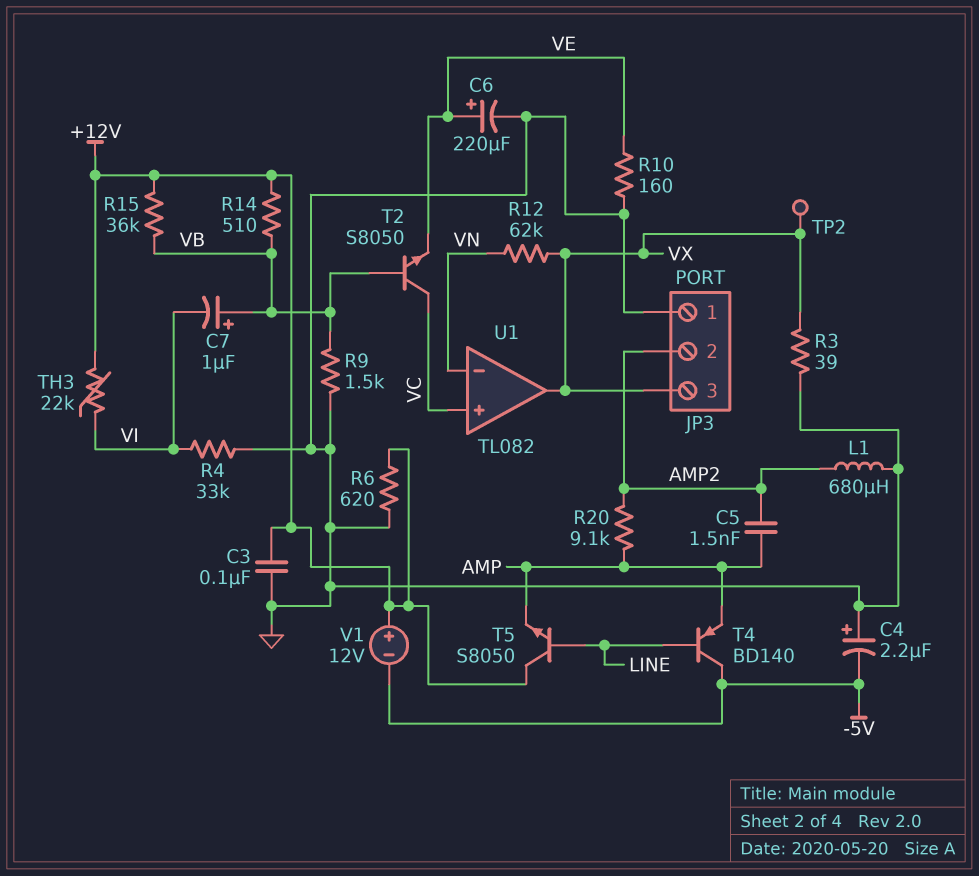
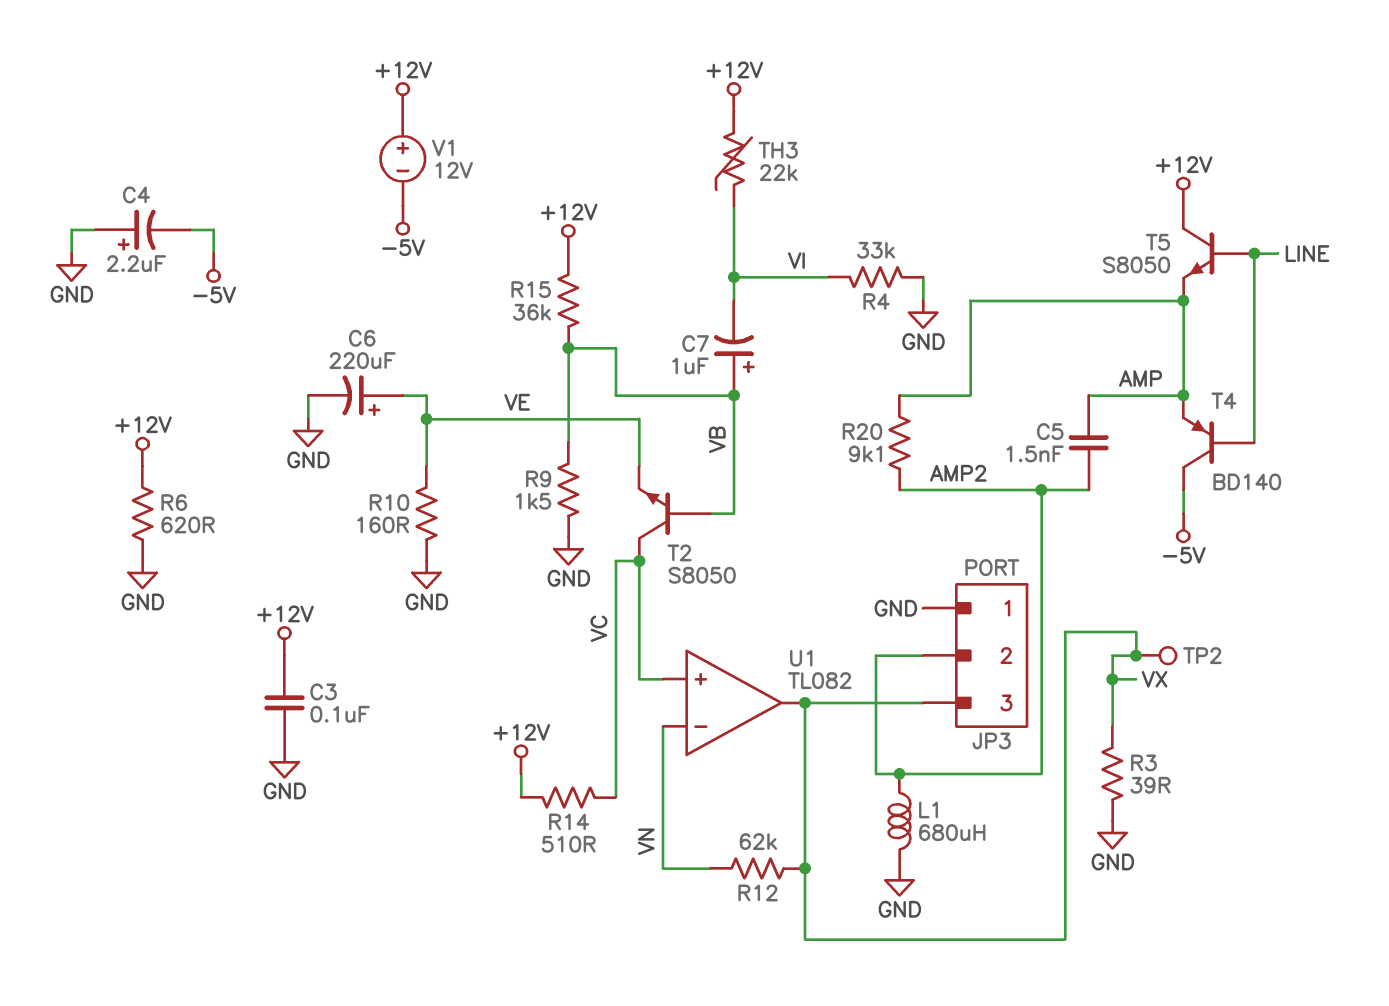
R14: 510 (+12V, VB) -> 510 (+12V, VC)

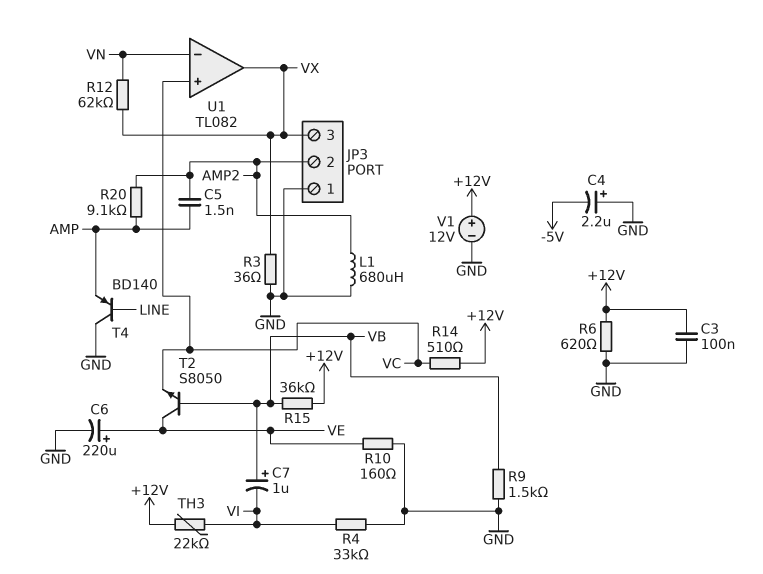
R3: 39 (GND, VX) -> 36 (GND, VX)
T2: NPN S8050 (B VB, C VC, E VE) -> NPN S8050 (B VB, C VE, E VC)
T4: PNP BD140 (B LINE, C -5V, E AMP) -> PNP BD140 (B LINE, C GND, E AMP)
T5: NPN S8050 (B LINE, C +12V, E AMP) -> none
TP2: test point (VX) -> none
V1: 12V (plus +12V, minus -5V) -> 12V (plus +12V, minus GND)

